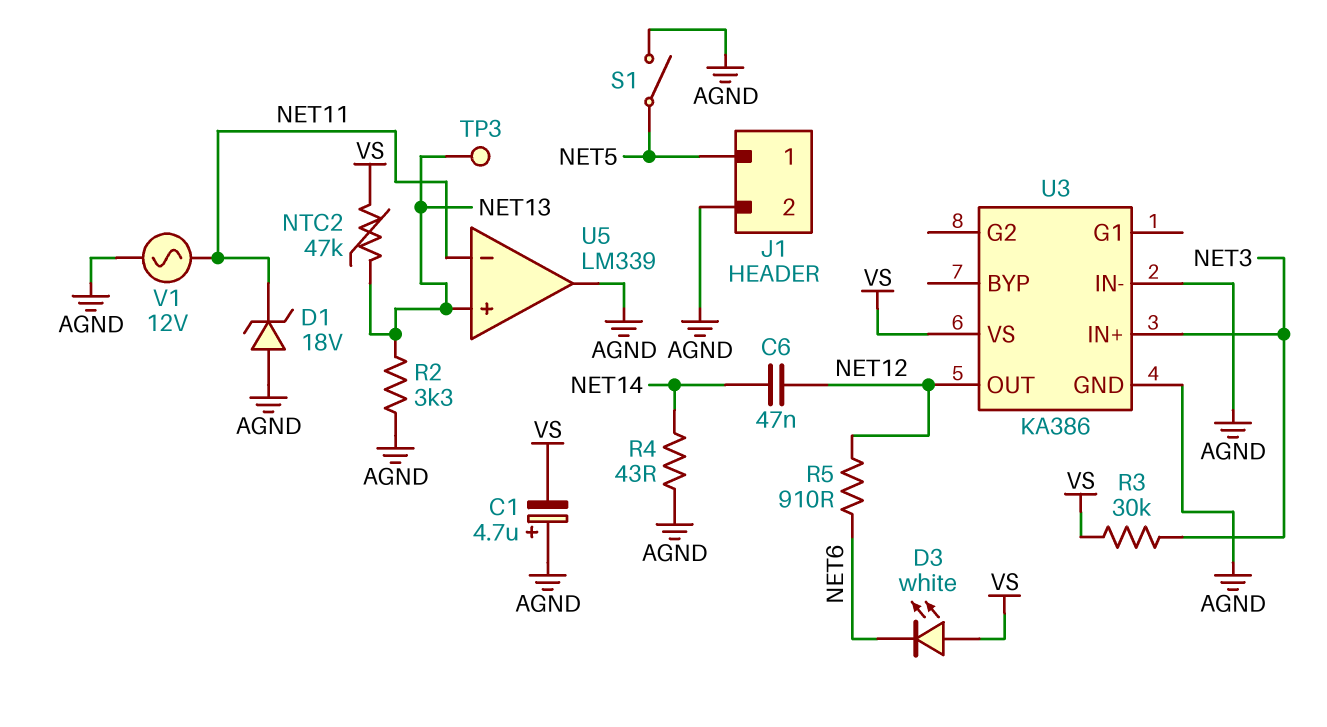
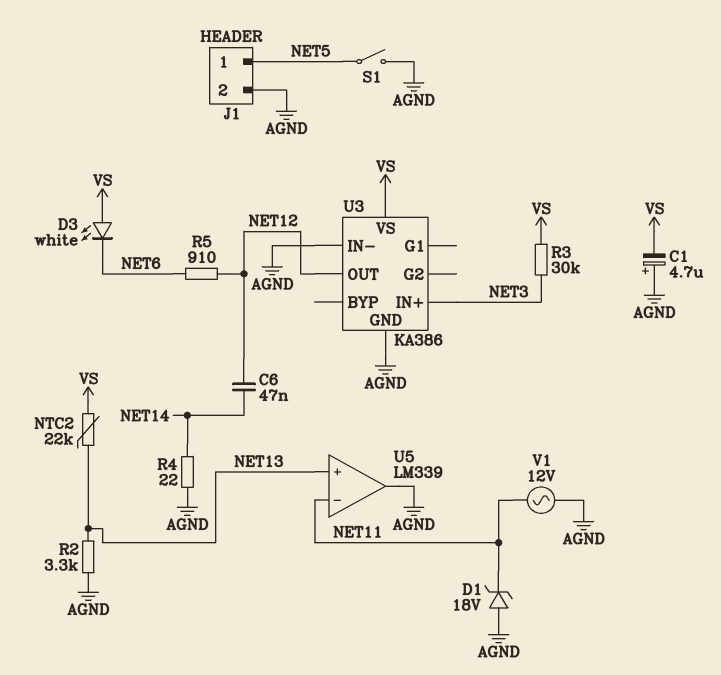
NTC2: 47k (NET13, VS) -> 22k (NET13, VS)
R4: 43 (AGND, NET14) -> 22 (AGND, NET14)
TP3: test point (NET13) -> none

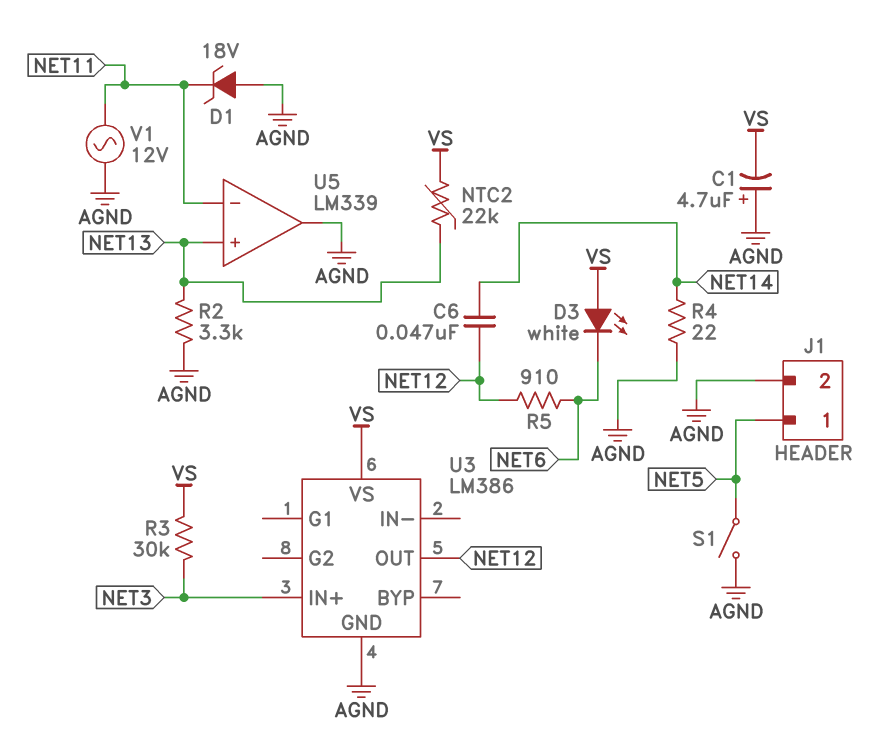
U3: KA386 -> LM386
U3 pin IN-: AGND -> none

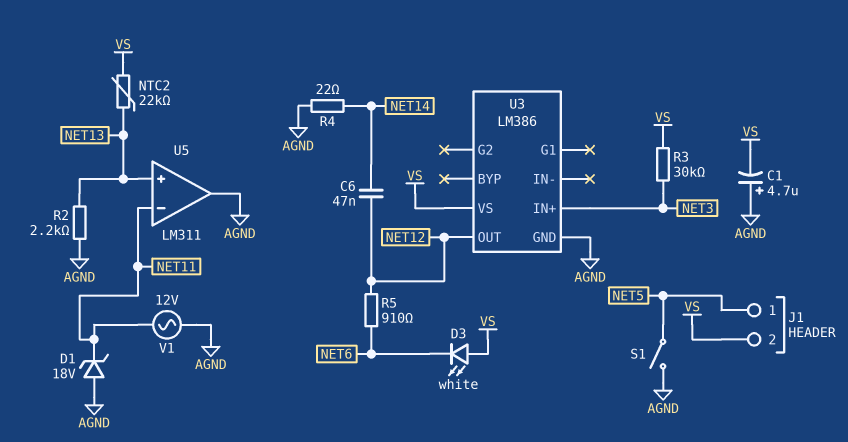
J1 pin 2: AGND -> VS
R2: 3.3k (AGND, NET13) -> 2.2k (AGND, NET13)
U5: LM339 -> LM311

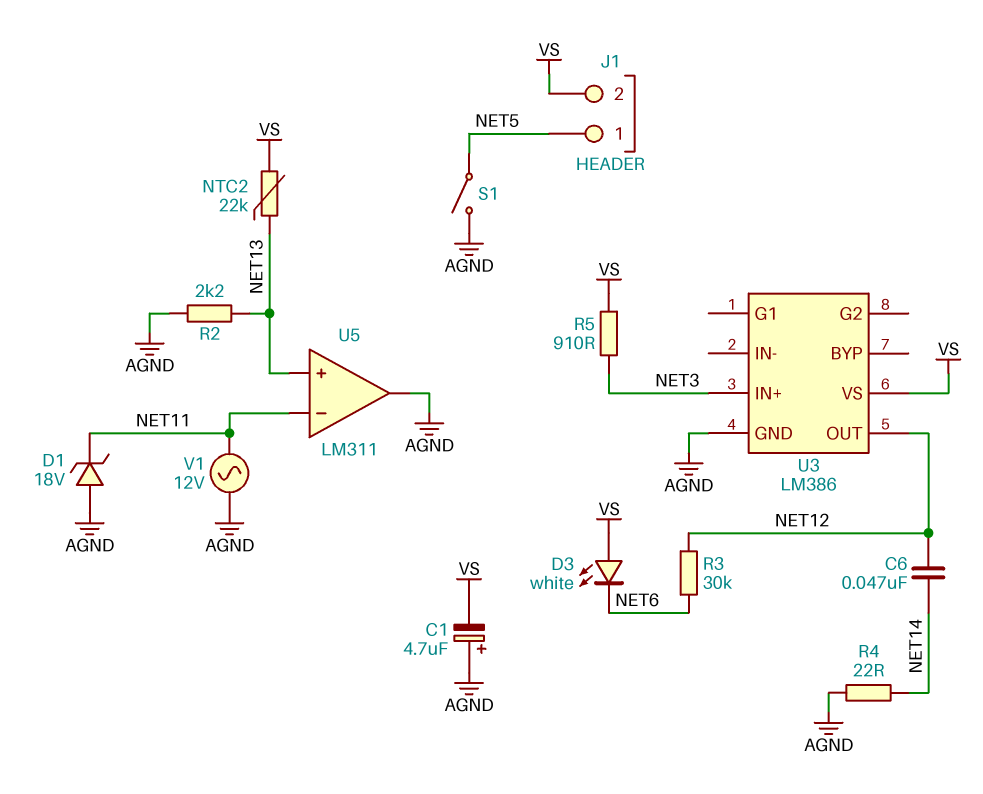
R3: 30k (NET3, VS) -> 30k (NET6, NET12)
R5: 910 (NET6, NET12) -> 910 (NET3, VS)

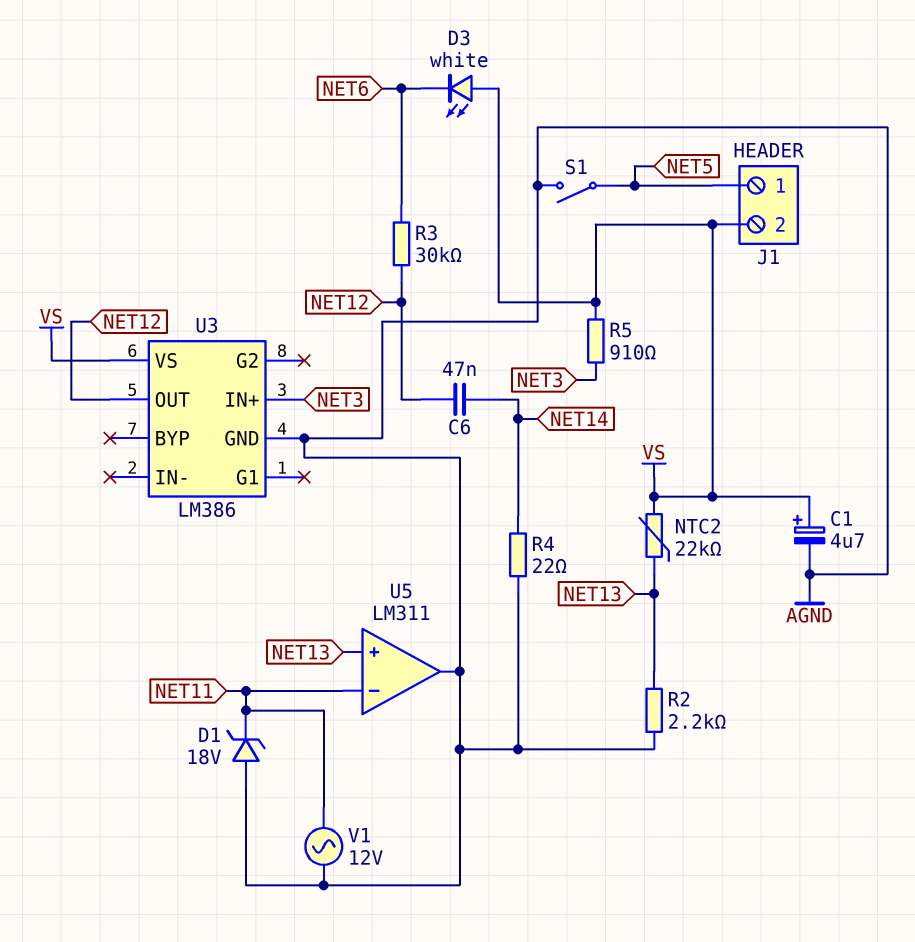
C1: 4.7uF (plus AGND, minus VS) -> 4.7uF (plus VS, minus AGND)

